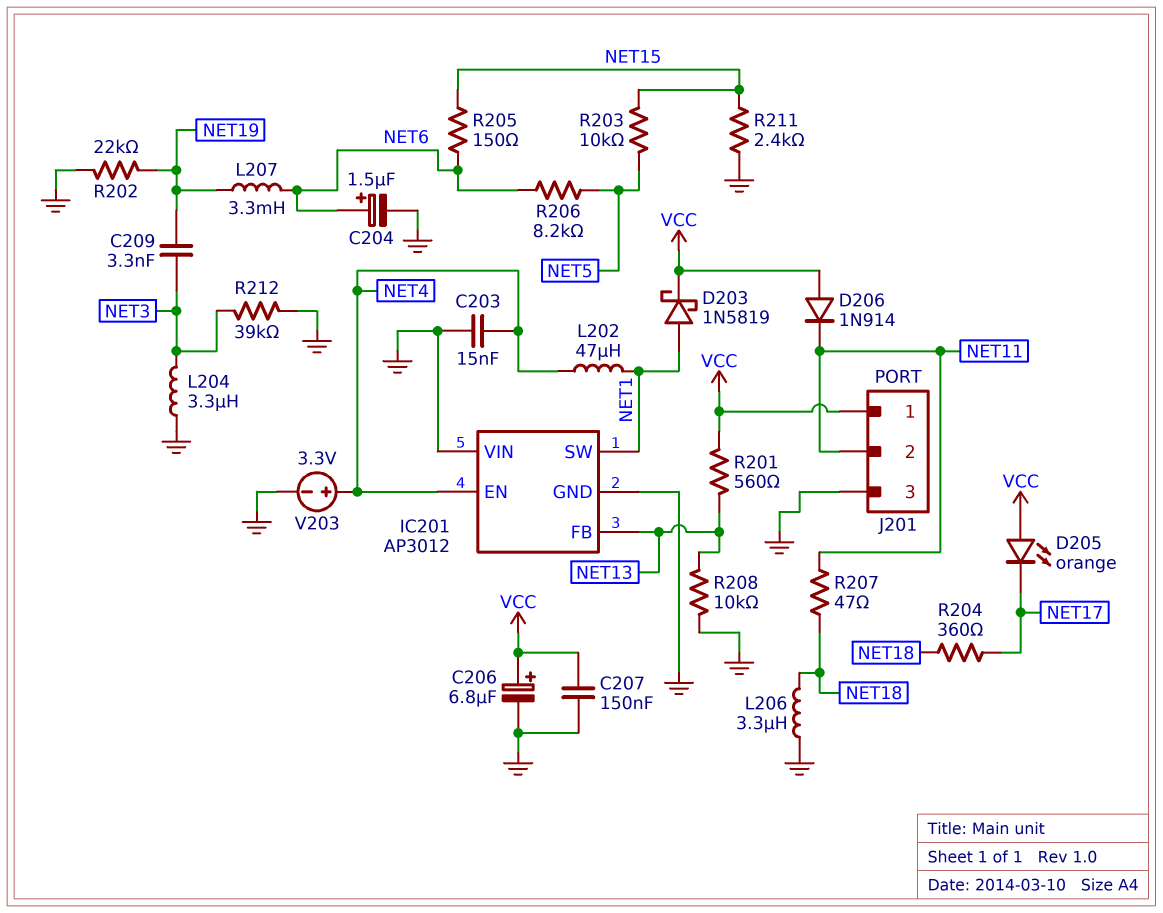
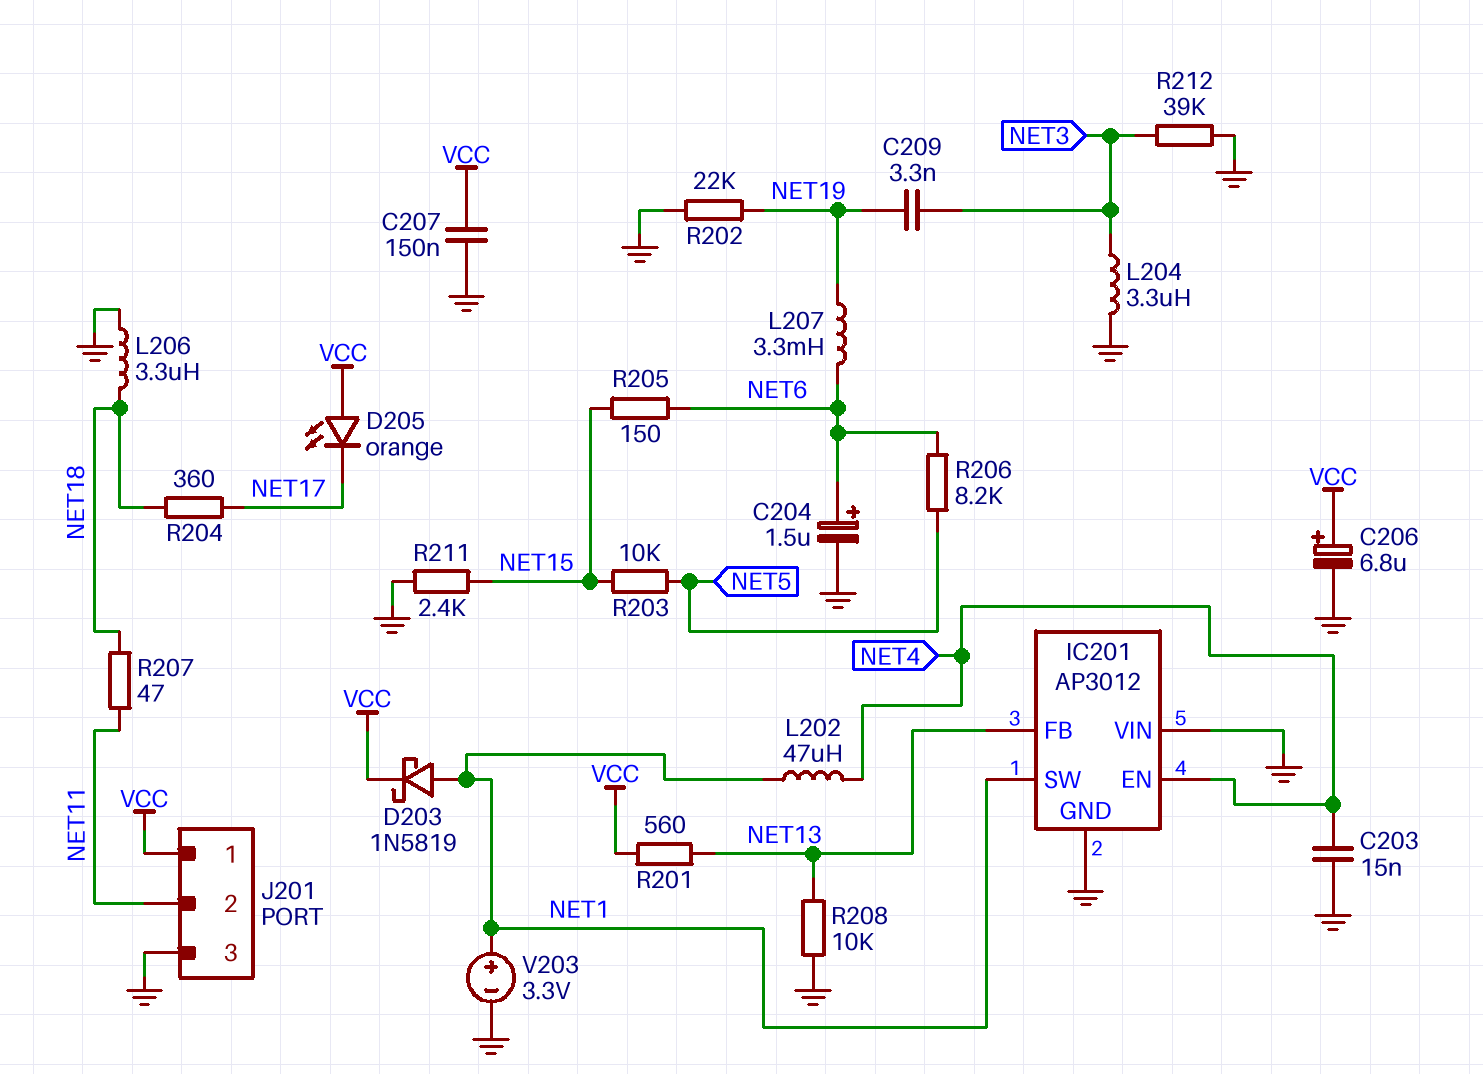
D206: diode 1N914 (A VCC, K NET11) -> none
V203: 3.3V (plus NET4, minus GND) -> 3.3V (plus NET1, minus GND)

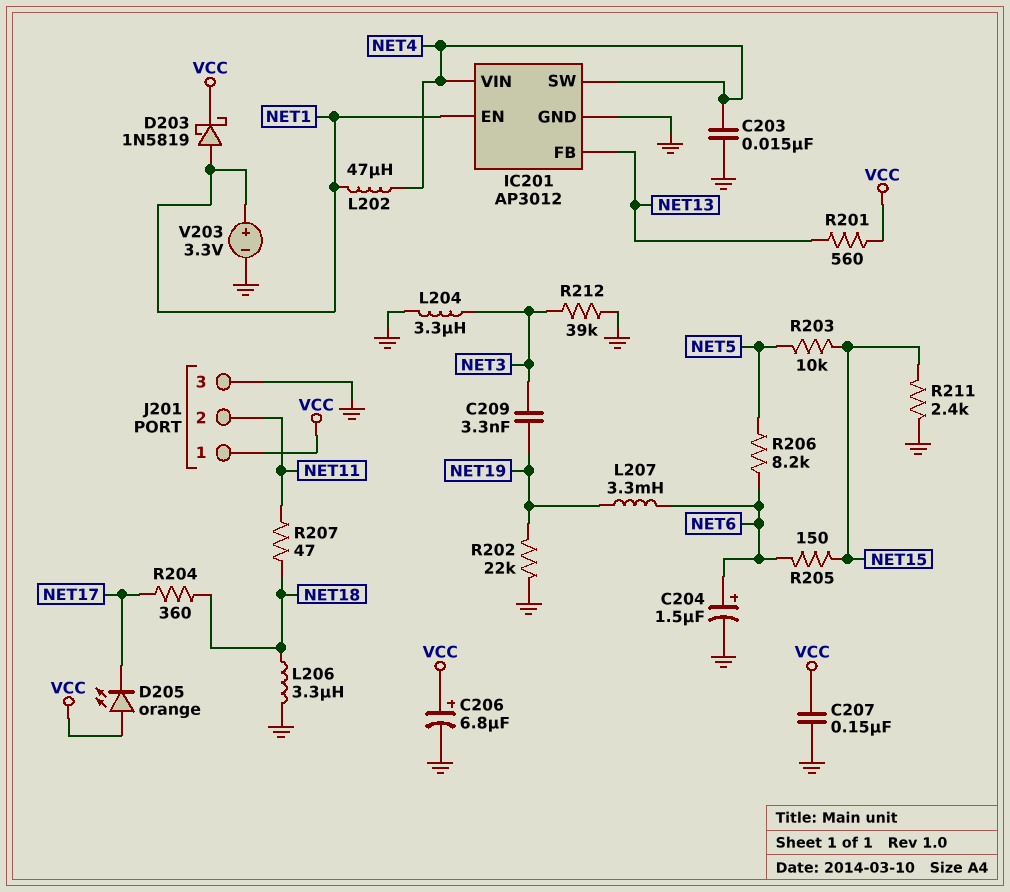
IC201 pin EN: NET4 -> NET1
IC201 pin SW: NET1 -> NET4
IC201 pin VIN: GND -> NET4
R208: 10k (GND, NET13) -> none

